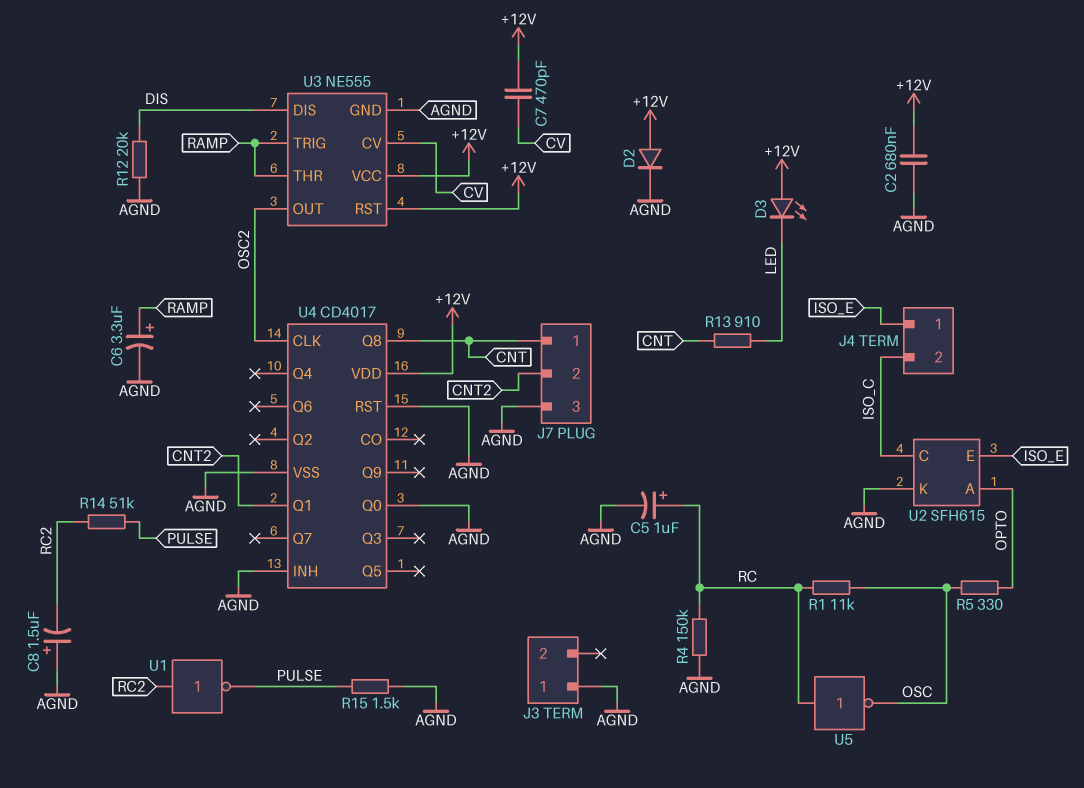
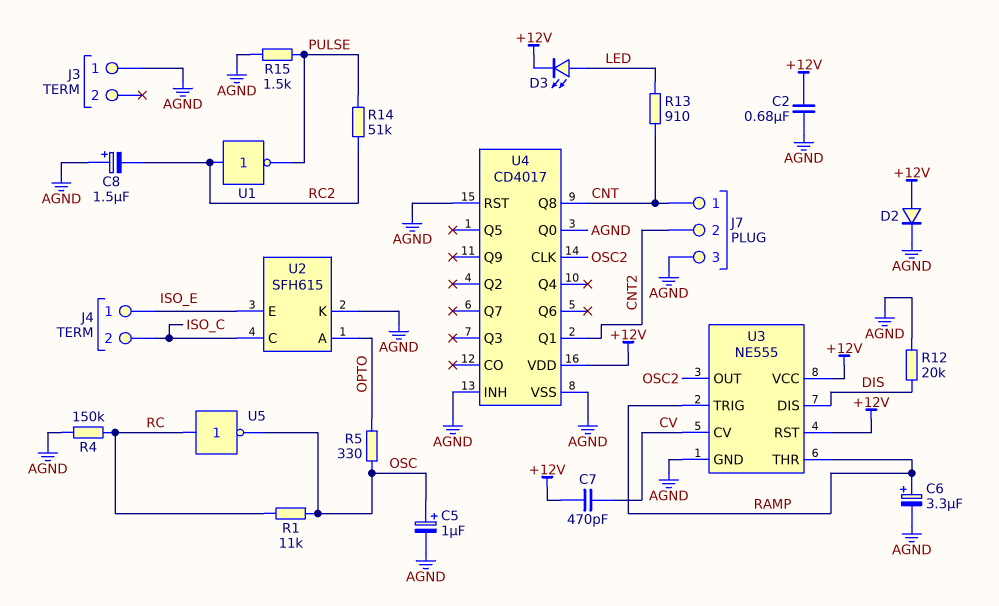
C5: 1uF (plus RC, minus AGND) -> 1uF (plus OSC, minus AGND)
D3: LED (A +12V, K LED) -> LED (A LED, K +12V)

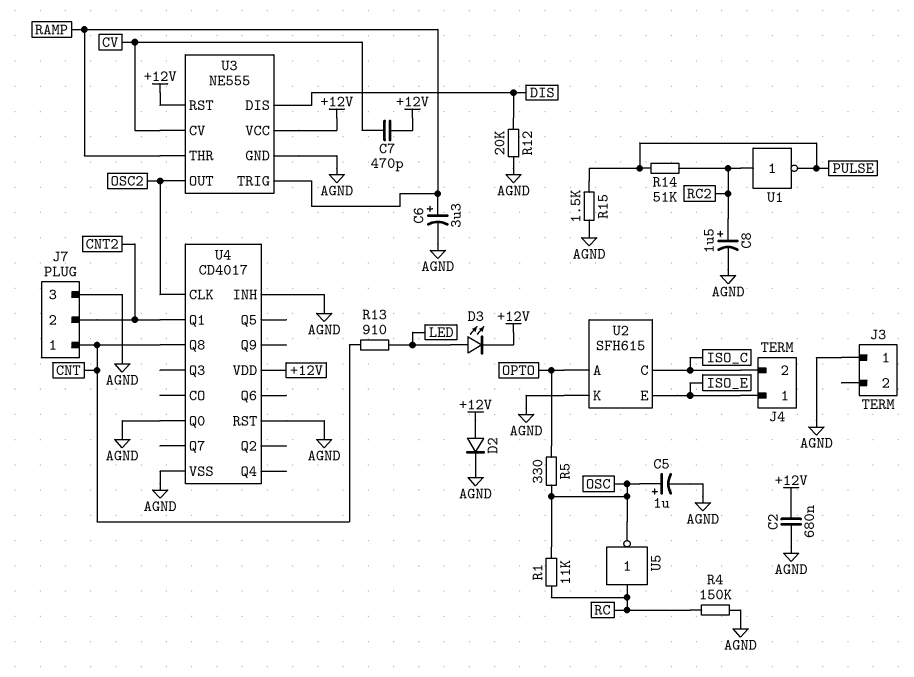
C8: 1.5uF (plus AGND, minus RC2) -> 1.5uF (plus RC2, minus AGND)

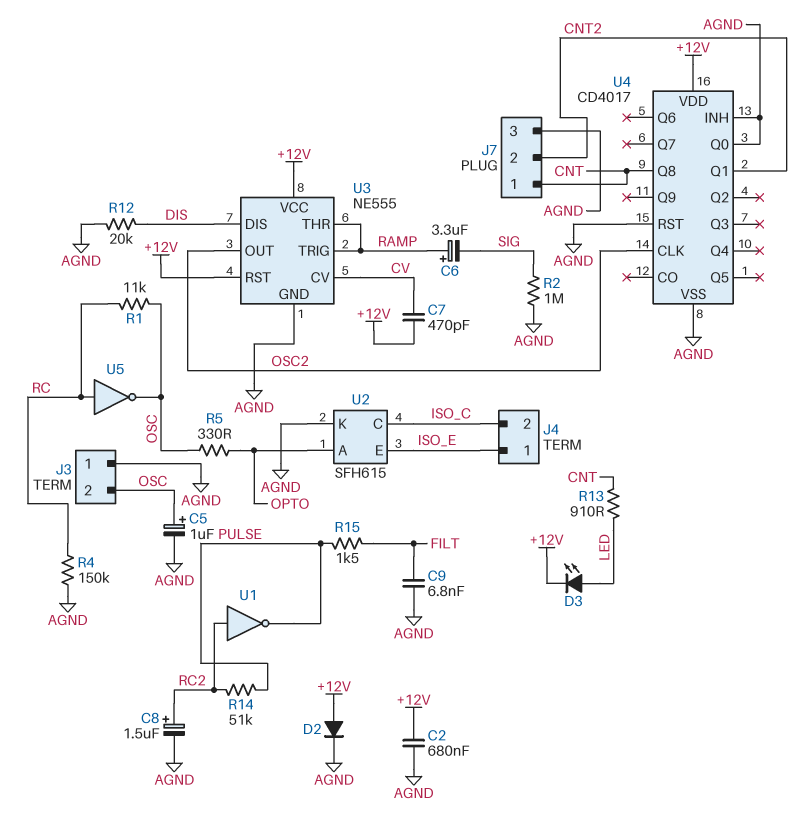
C6: 3.3uF (plus RAMP, minus AGND) -> 3.3uF (plus RAMP, minus SIG)
C9: none -> 6.8nF (AGND, FILT)
J3 pin 2: none -> OSC
R2: none -> 1M (AGND, SIG)
R15: 1.5k (AGND, PULSE) -> 1.5k (FILT, PULSE)

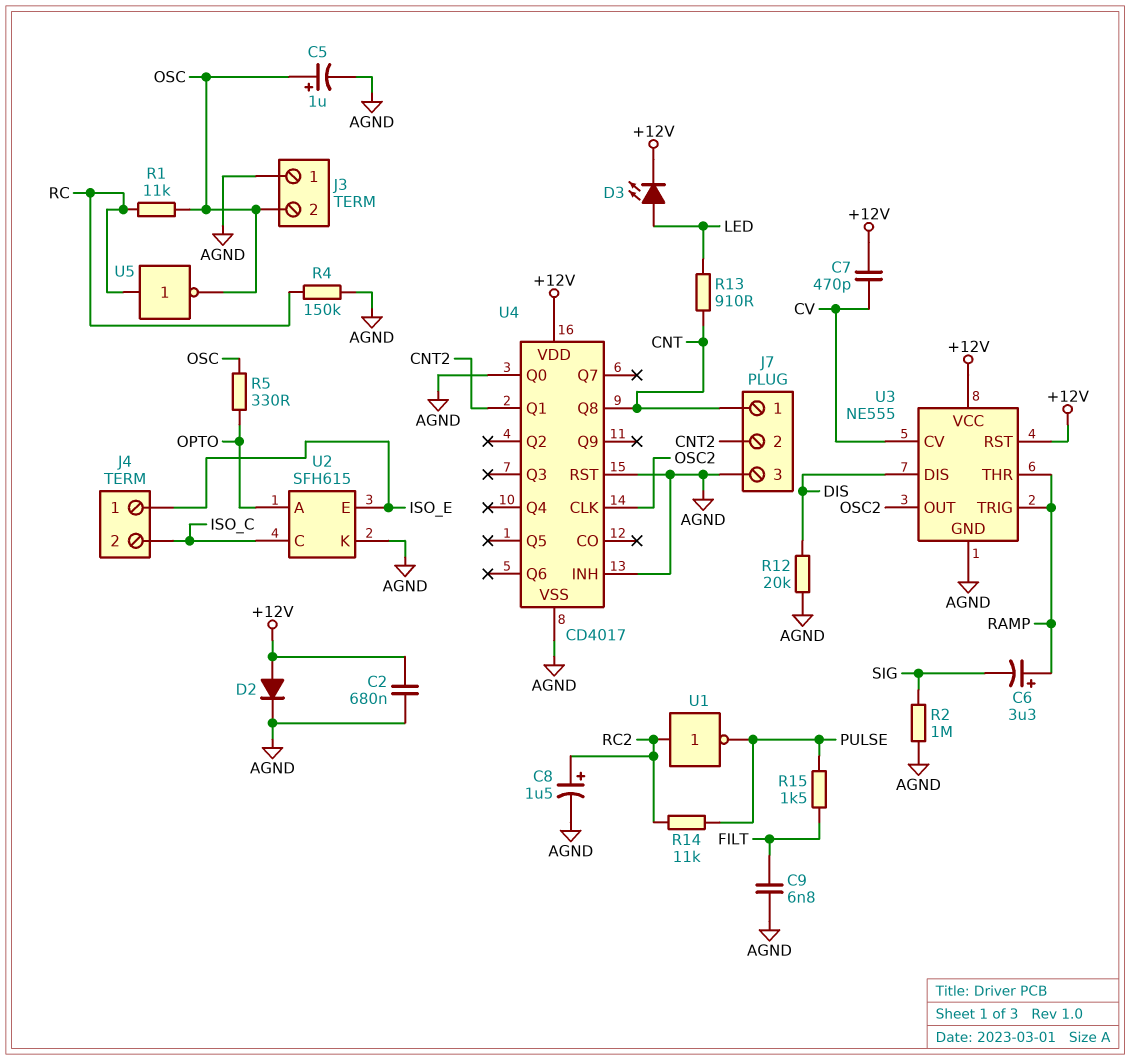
R14: 51k (PULSE, RC2) -> 11k (PULSE, RC2)

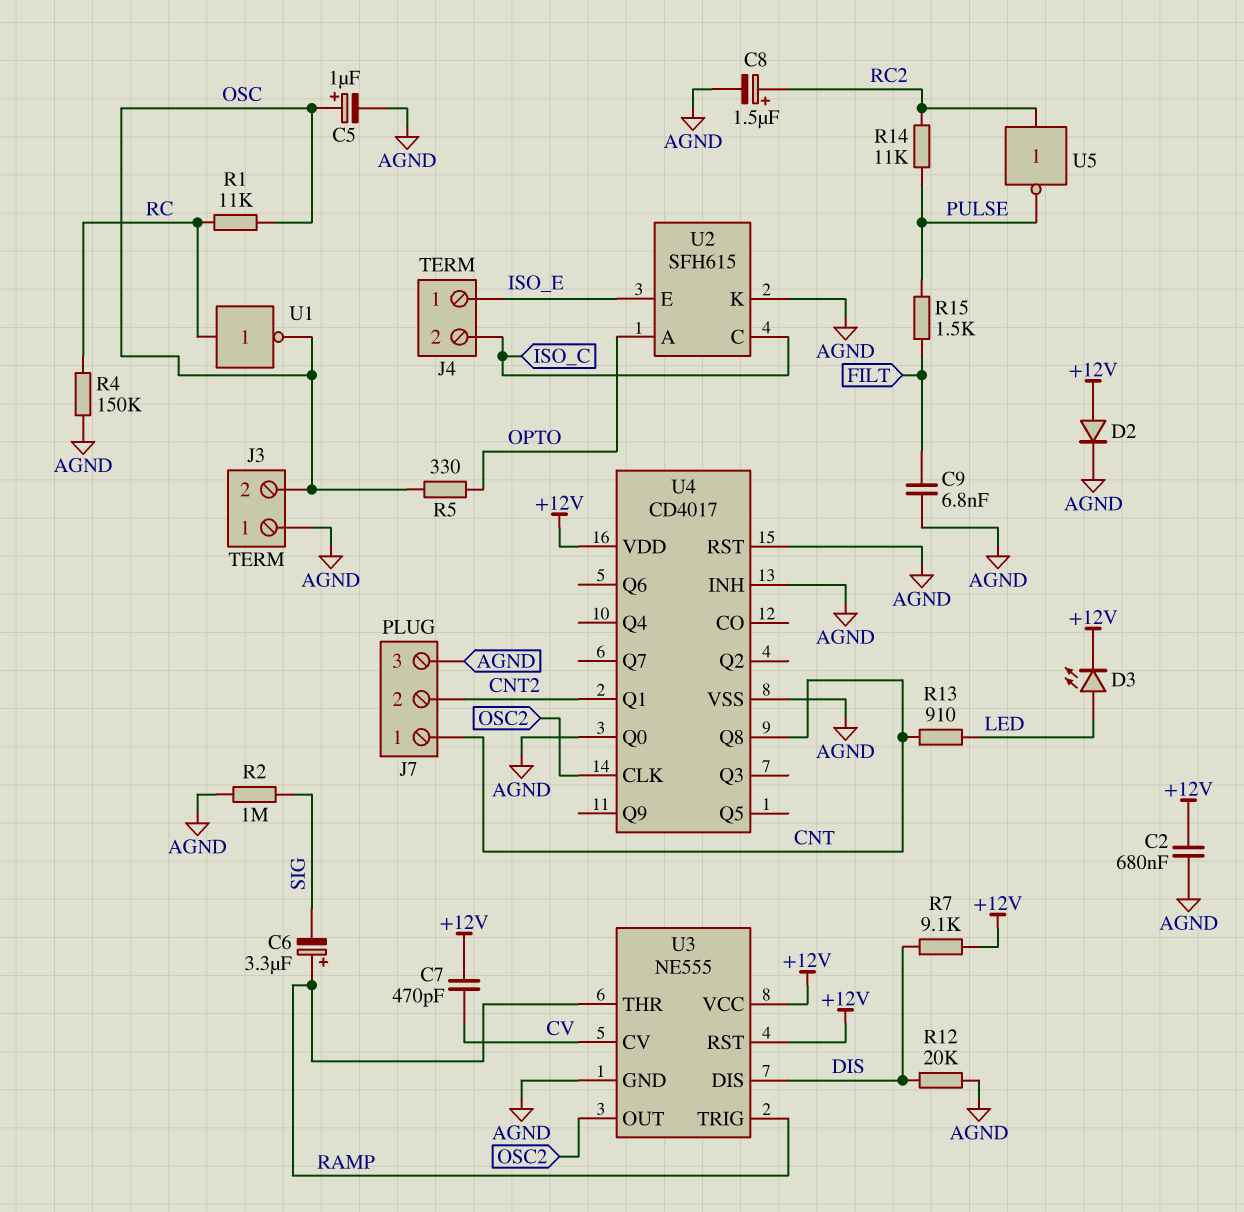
R7: none -> 9.1k (+12V, DIS)
U1: NOT (in RC2, out PULSE) -> NOT (in RC, out OSC)
U5: NOT (in RC, out OSC) -> NOT (in RC2, out PULSE)

